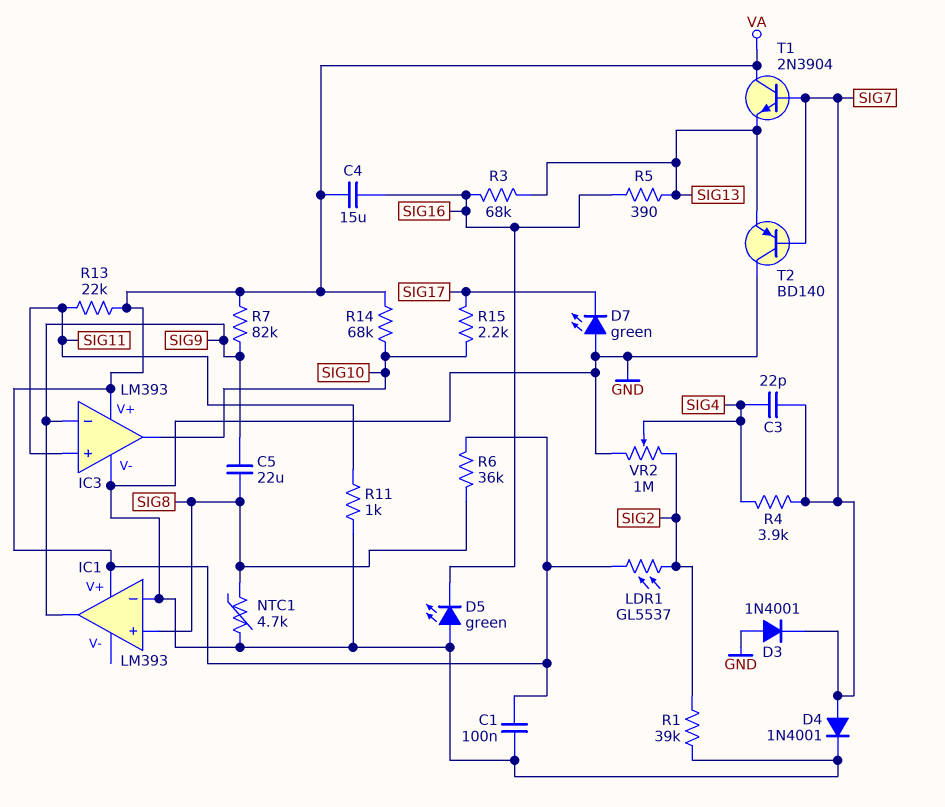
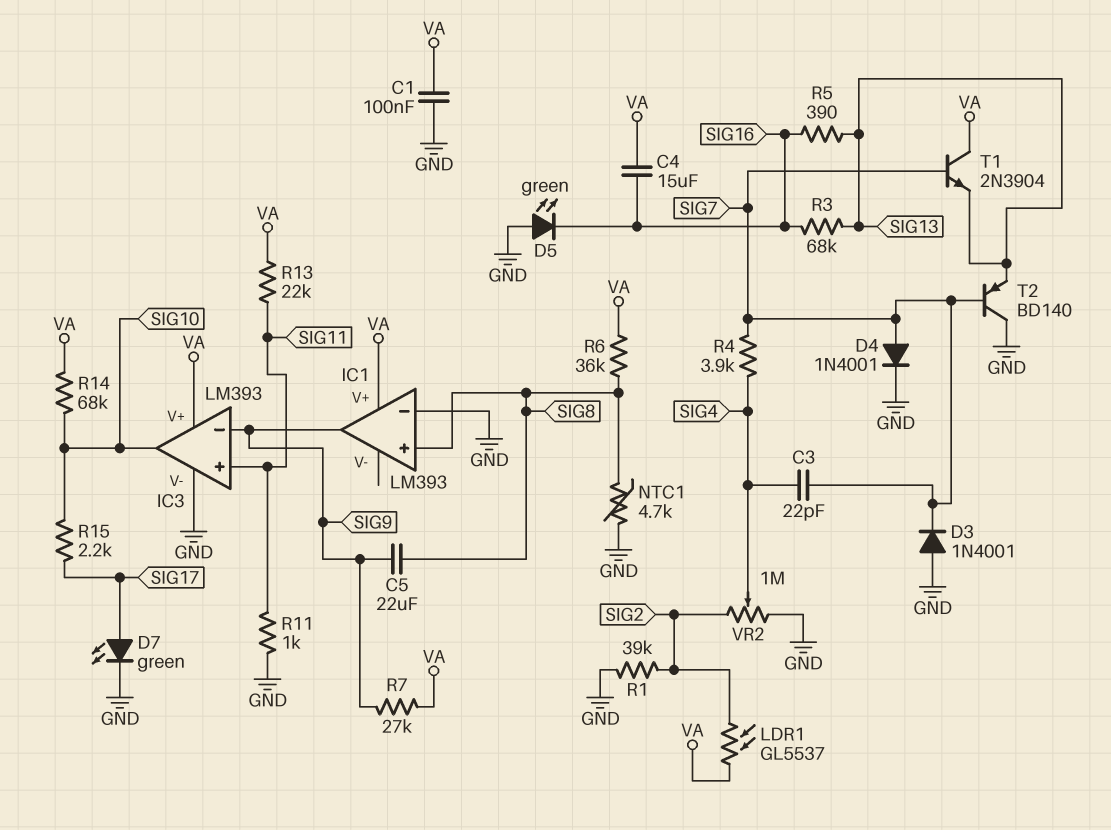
D7: LED green (A GND, K SIG17) -> LED green (A SIG17, K GND)
R7: 82k (SIG9, VA) -> 27k (SIG9, VA)

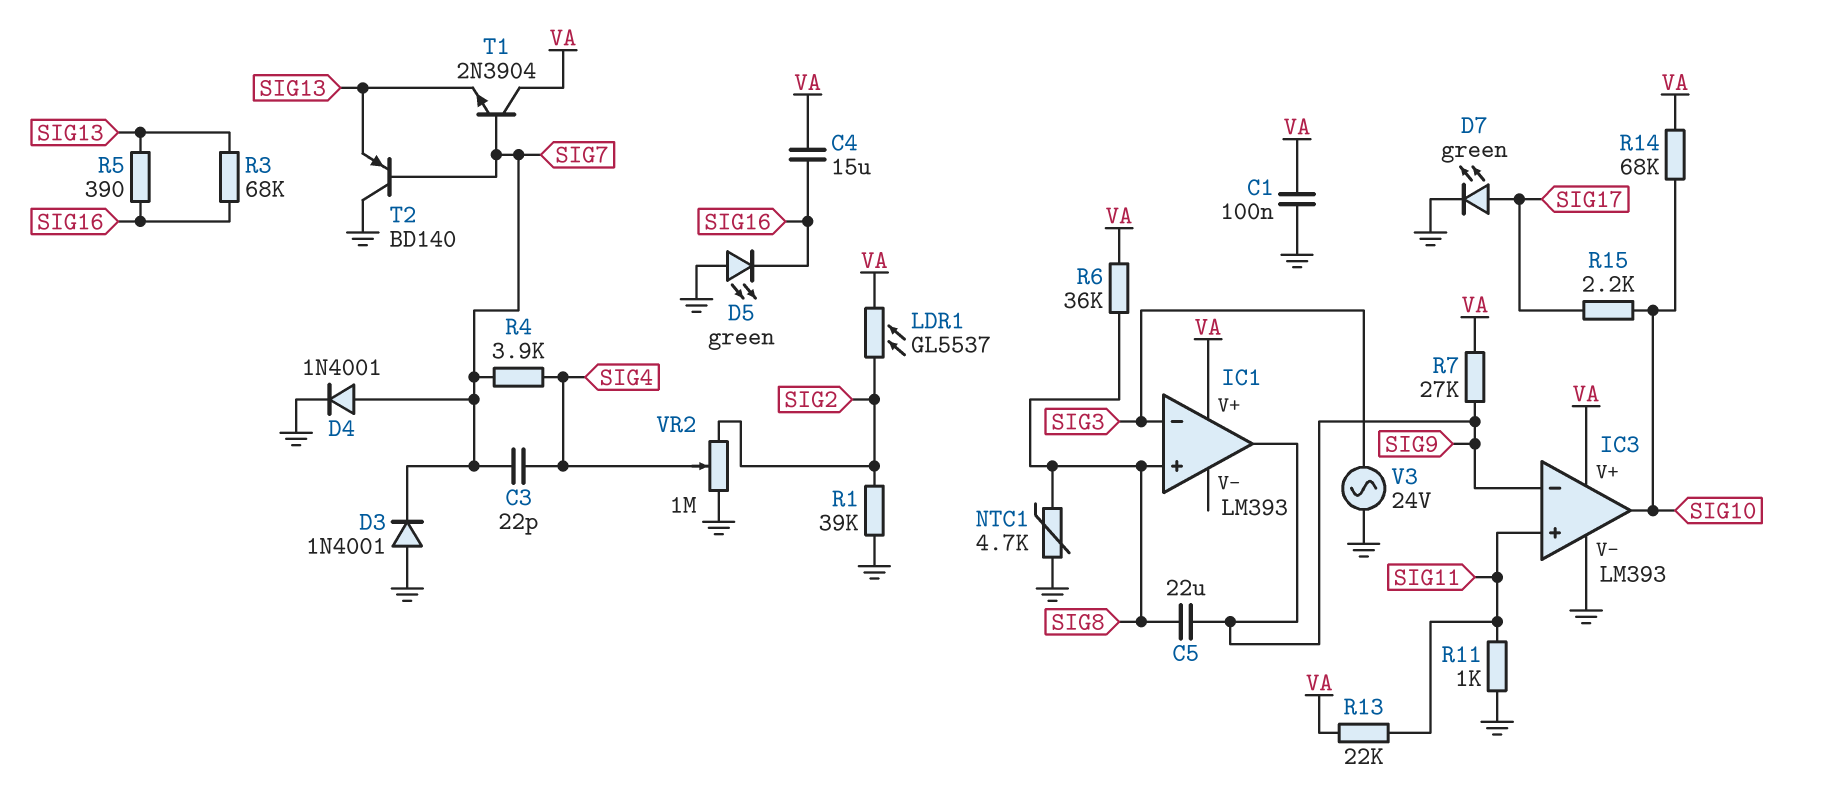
IC1 pin in-: GND -> SIG3
V3: none -> AC 24V (GND, SIG3)

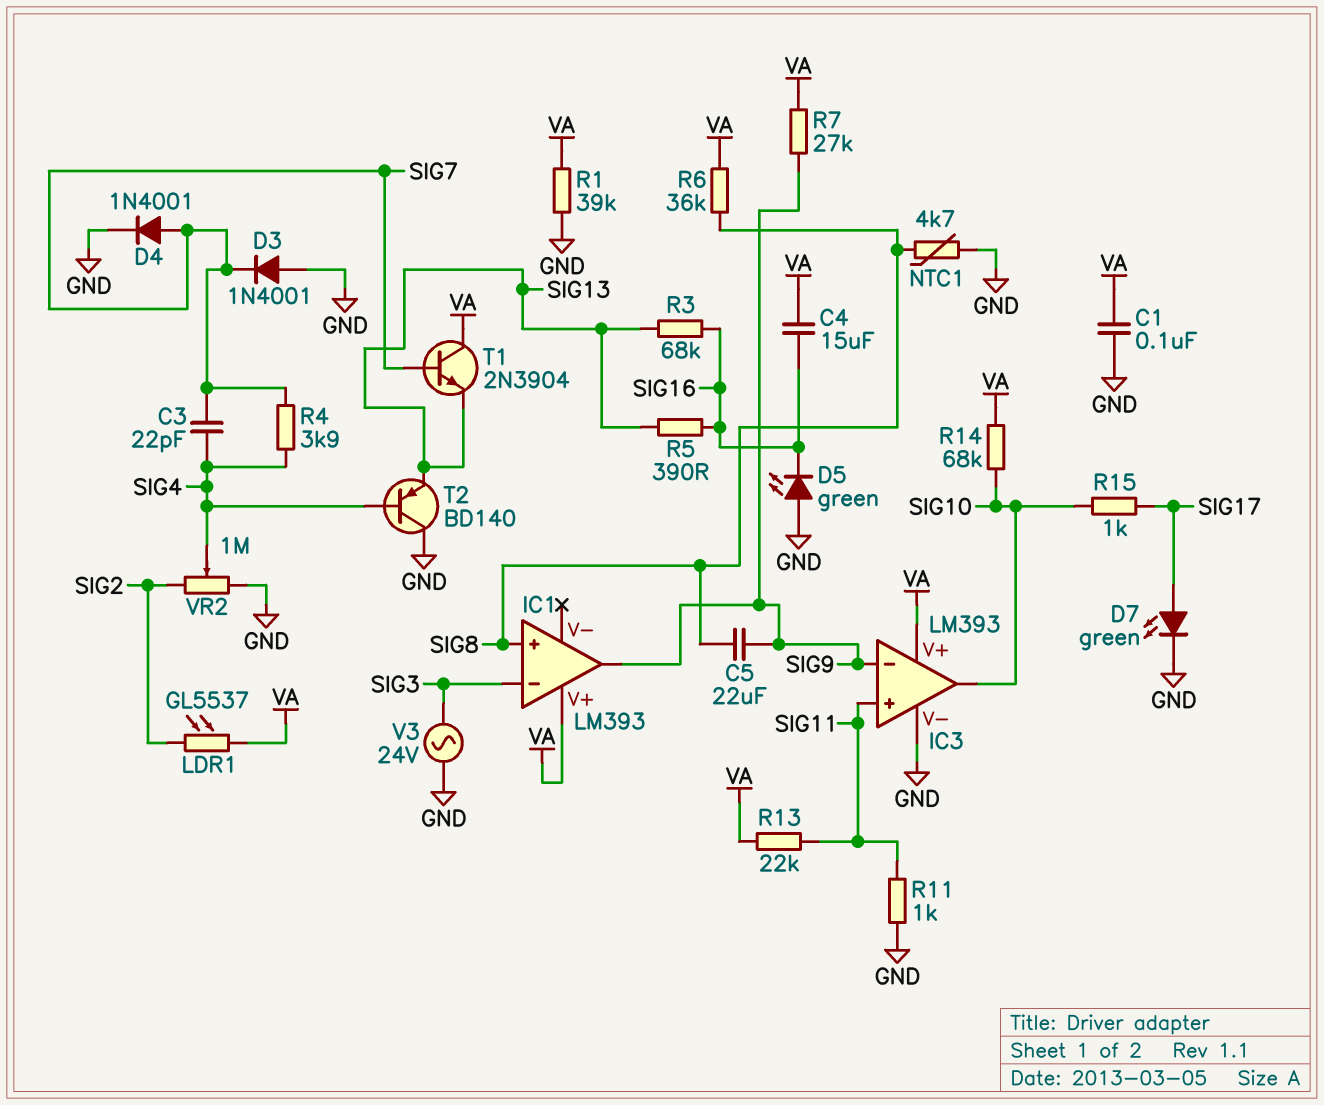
R1: 39k (GND, SIG2) -> 39k (GND, VA)
R15: 2.2k (SIG10, SIG17) -> 1k (SIG10, SIG17)
T2: PNP BD140 (B SIG7, C GND, E SIG13) -> PNP BD140 (B SIG4, C GND, E SIG13)

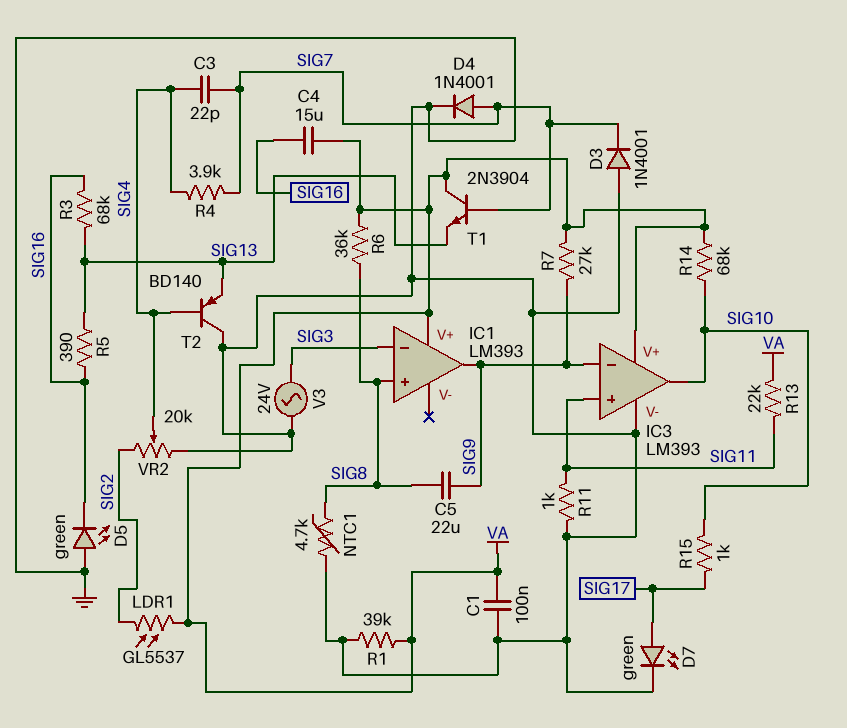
VR2: 1M (GND, SIG2, wiper SIG4) -> 20k (GND, SIG2, wiper SIG4)

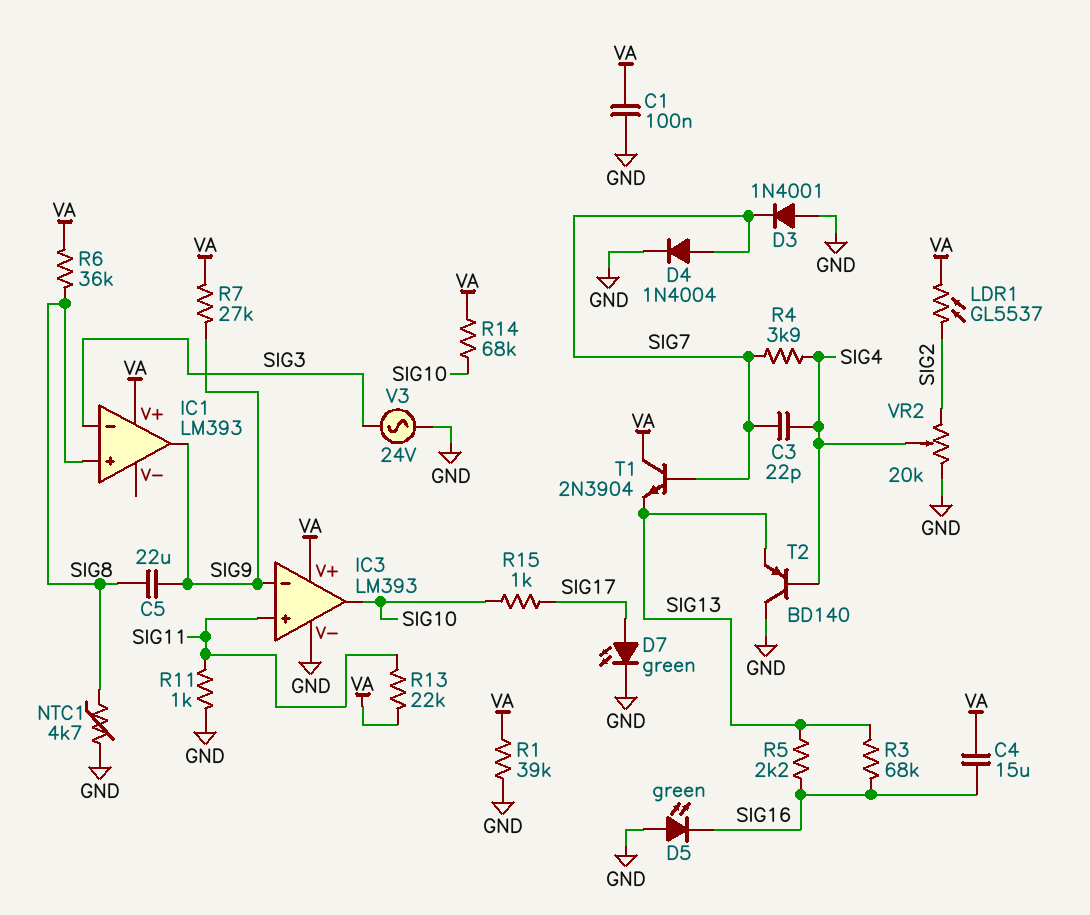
D4: diode 1N4001 (A SIG7, K GND) -> diode 1N4004 (A SIG7, K GND)
R5: 390 (SIG13, SIG16) -> 2.2k (SIG13, SIG16)

